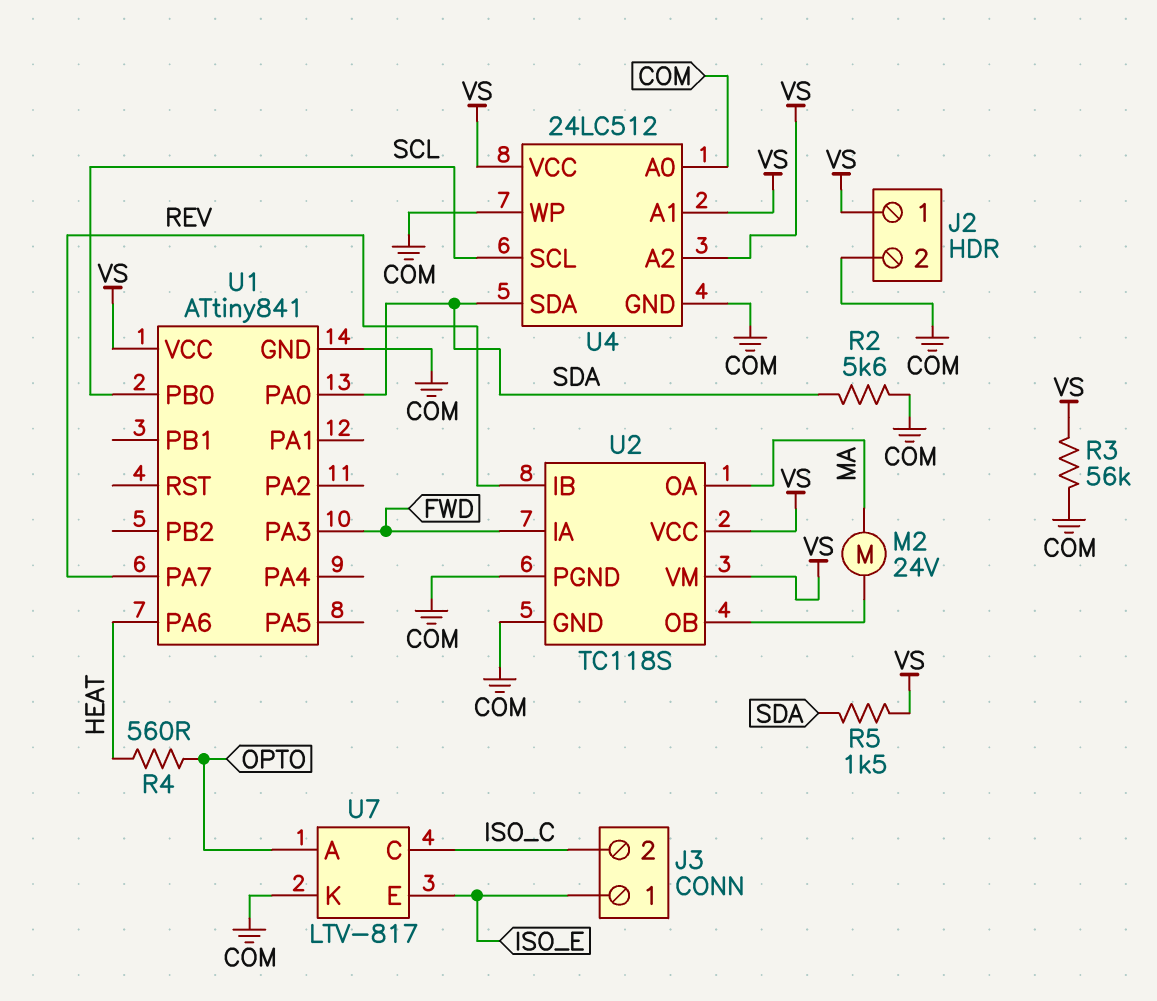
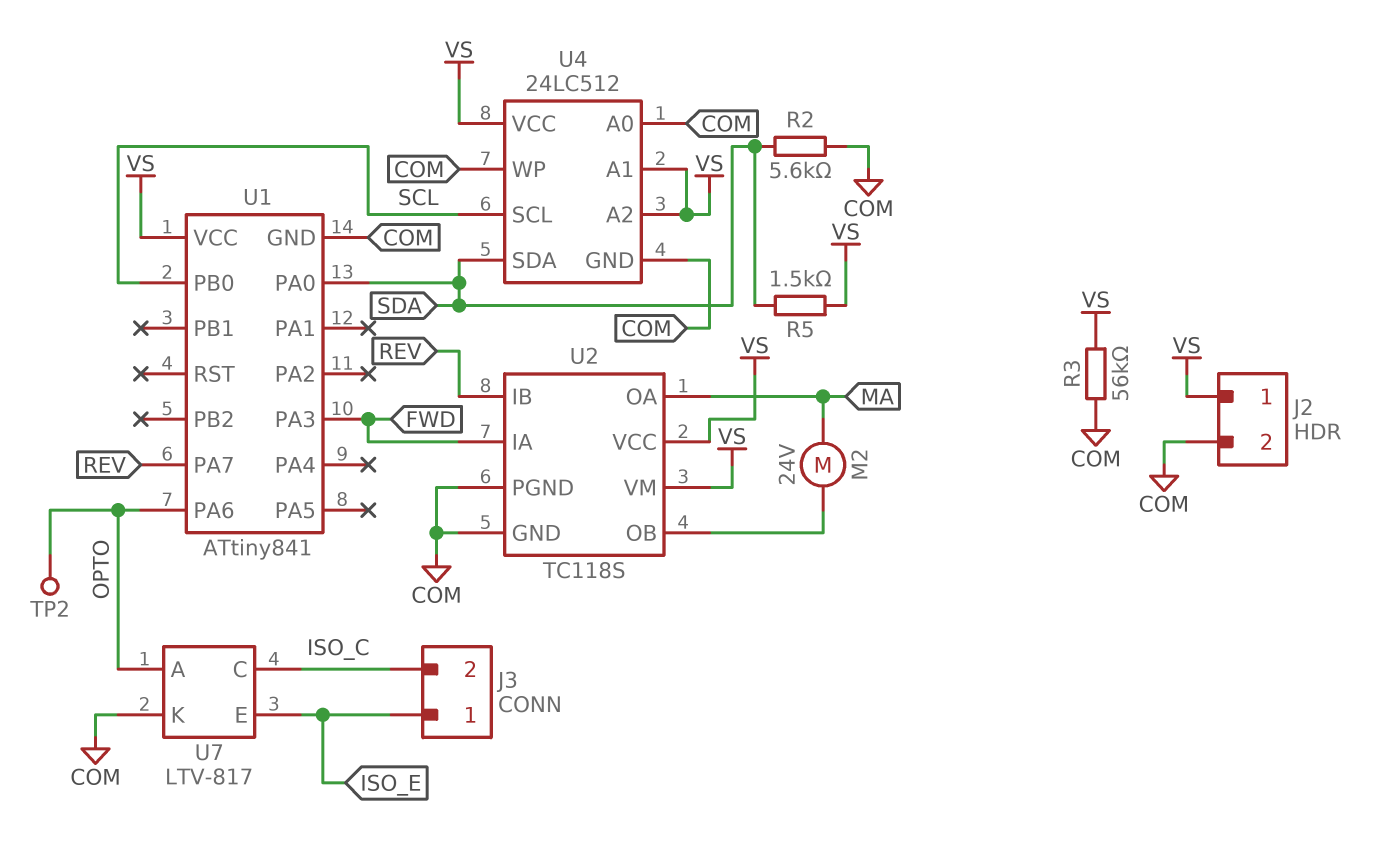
R4: 560 (HEAT, OPTO) -> none
TP2: none -> test point (OPTO)
U1 pin PA6: HEAT -> OPTO

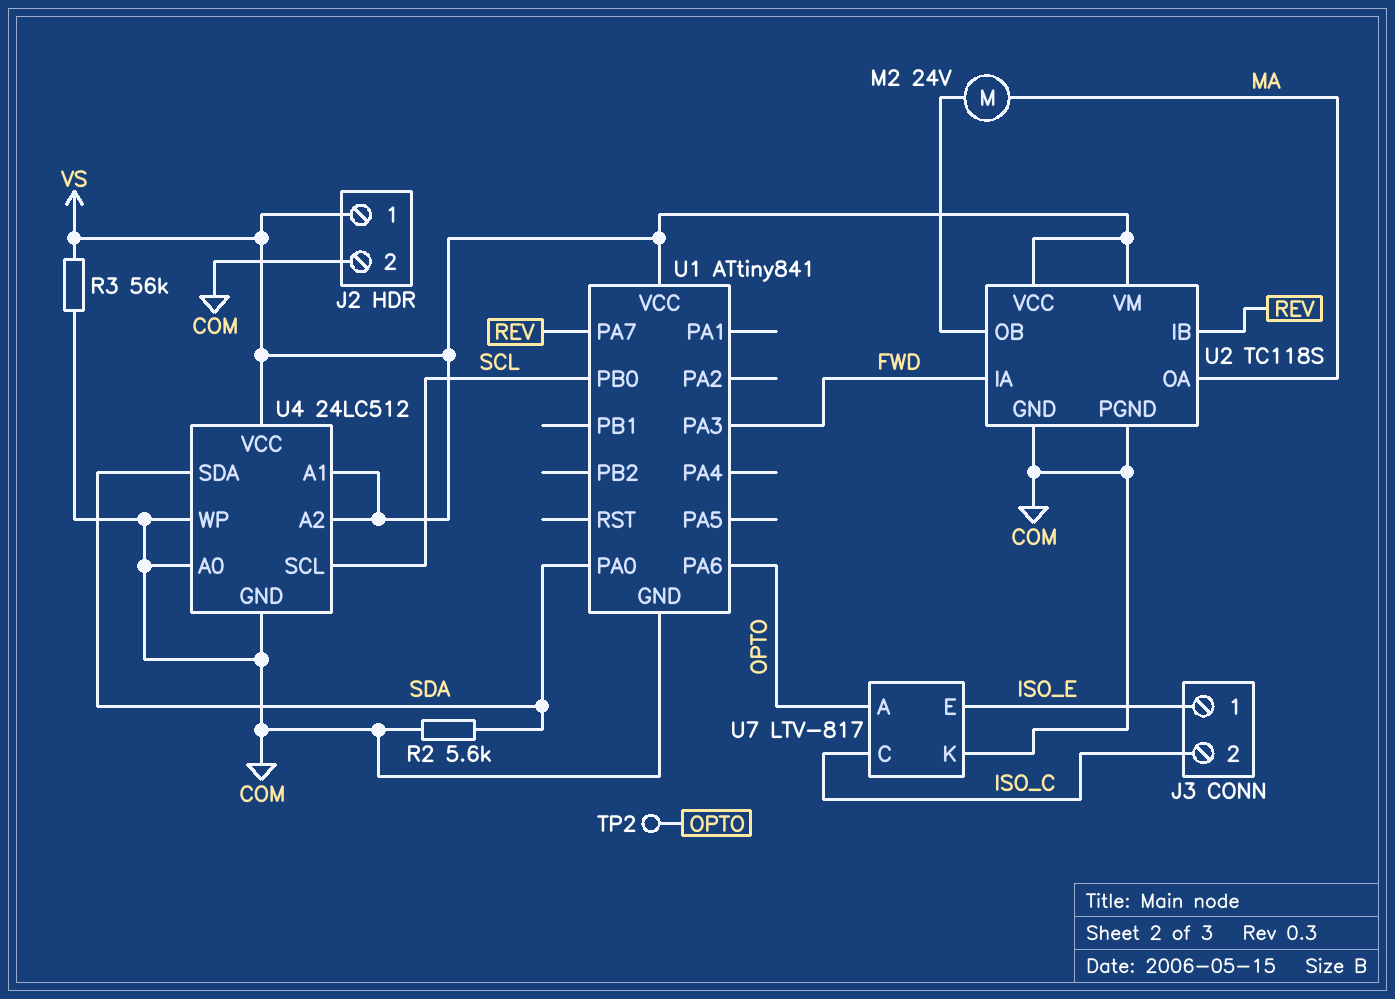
R5: 1.5k (SDA, VS) -> none

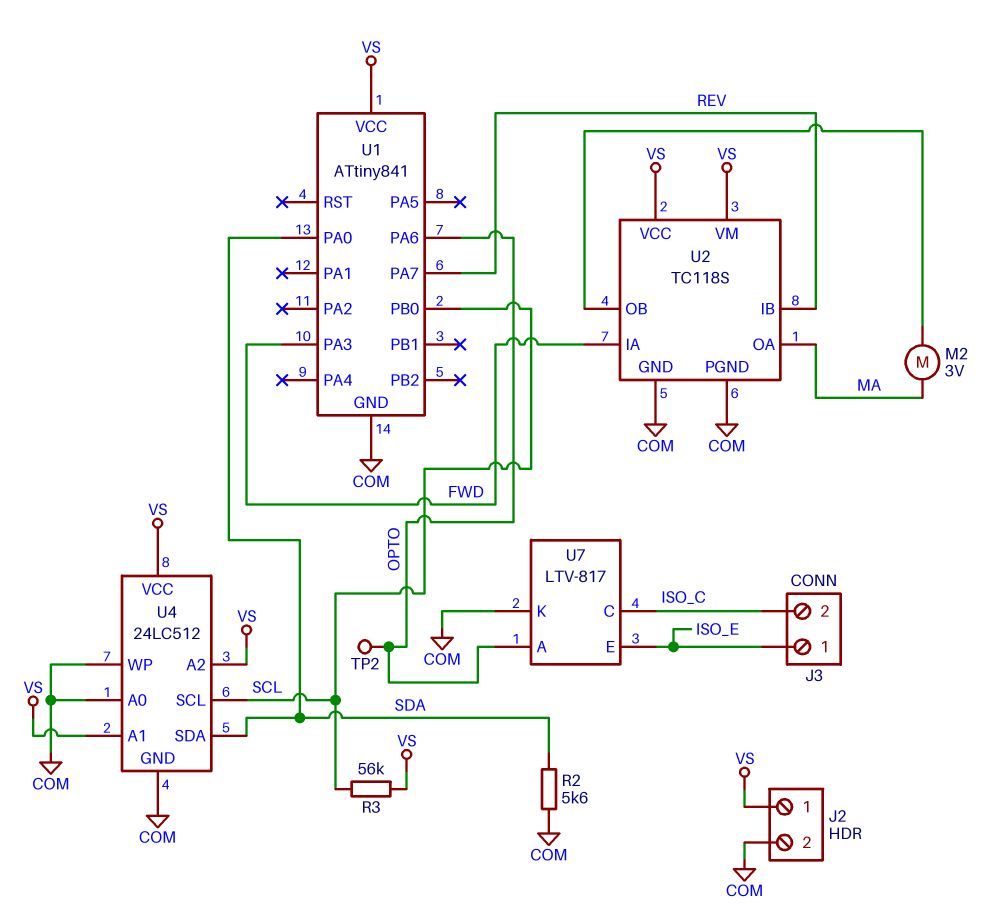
M2: motor 24V (MA, U2/OB) -> motor 3V (MA, U2/OB)
R3: 56k (COM, VS) -> 56k (SCL, VS)

